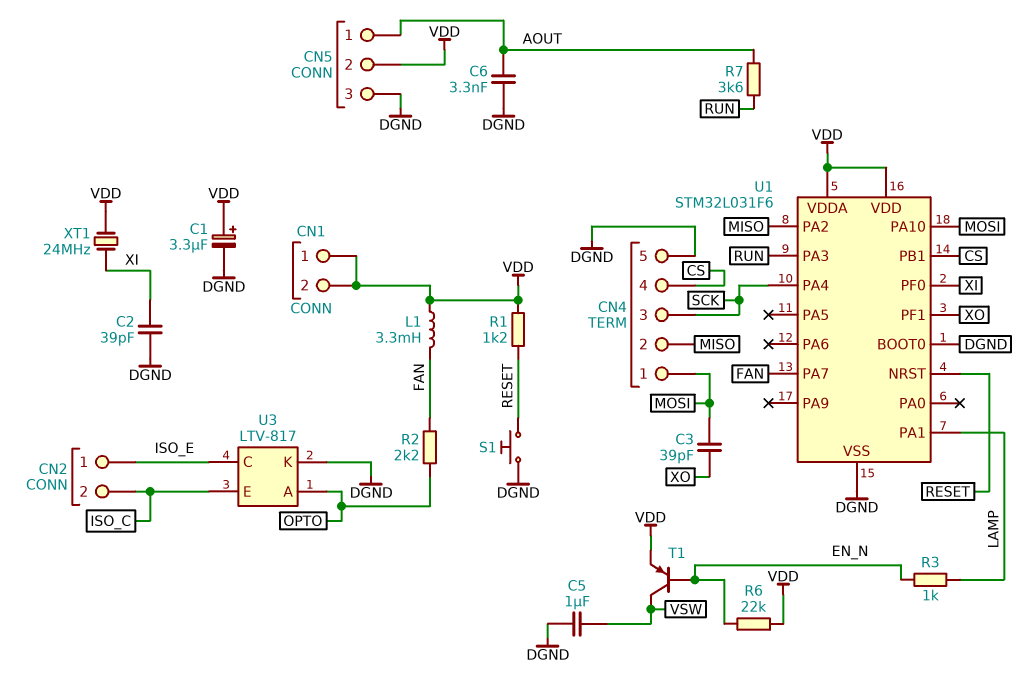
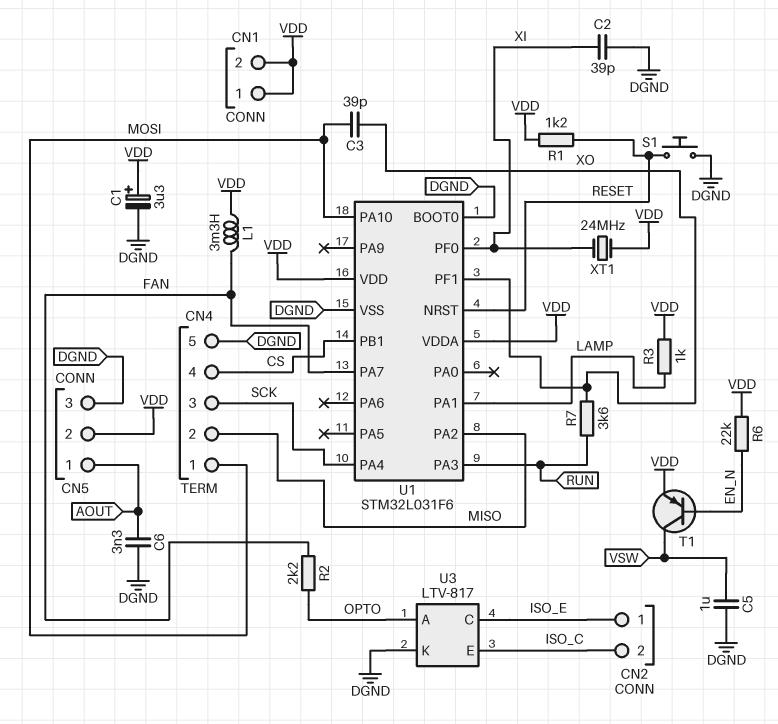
R3: 1k (EN_N, LAMP) -> 1k (LAMP, VDD)
R7: 3.6k (AOUT, RUN) -> 3.6k (RUN, XO)

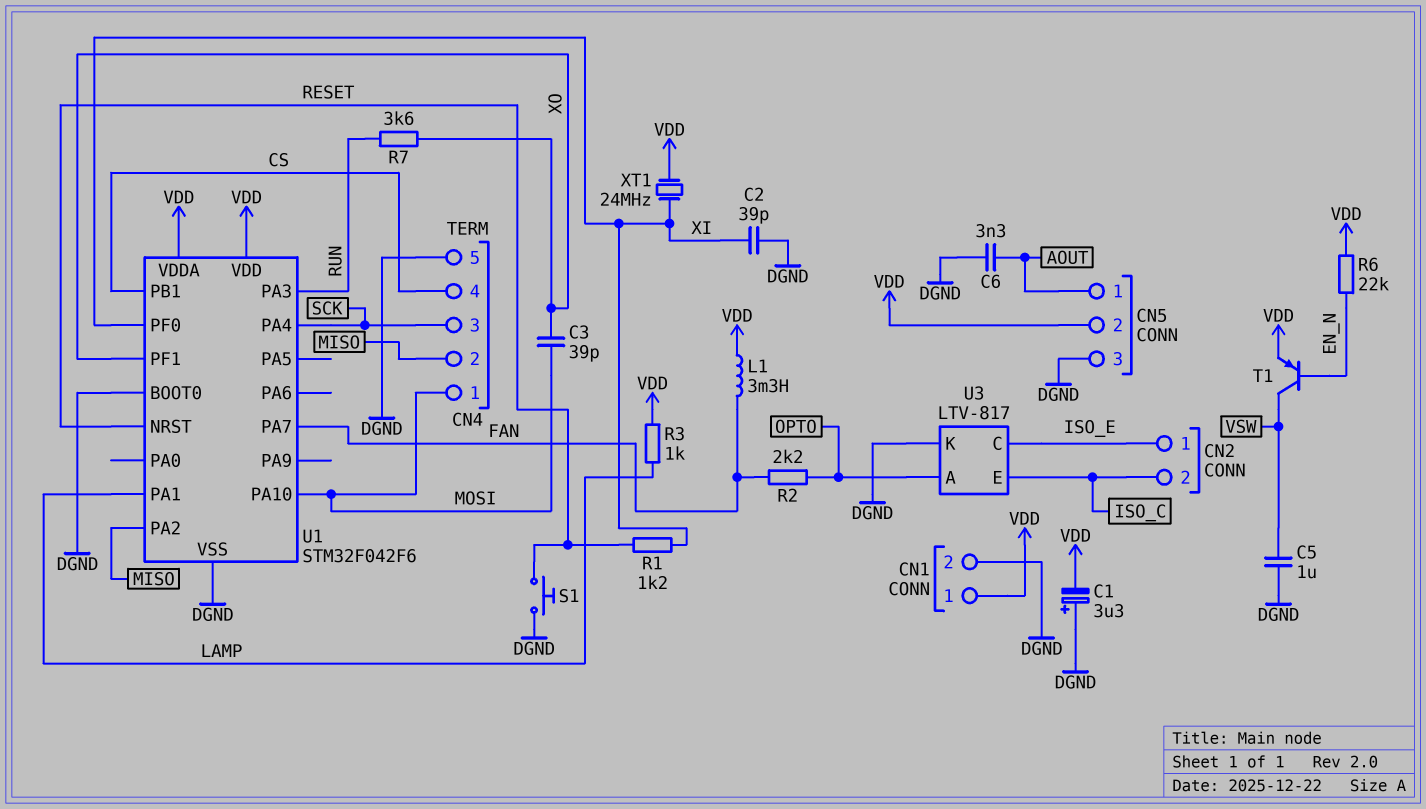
C1: 3.3uF (plus VDD, minus DGND) -> 3.3uF (plus DGND, minus VDD)
CN1 pin 2: VDD -> DGND
R1: 1.2k (RESET, VDD) -> 1.2k (RESET, XI)
U1: STM32L031F6 -> STM32F042F6

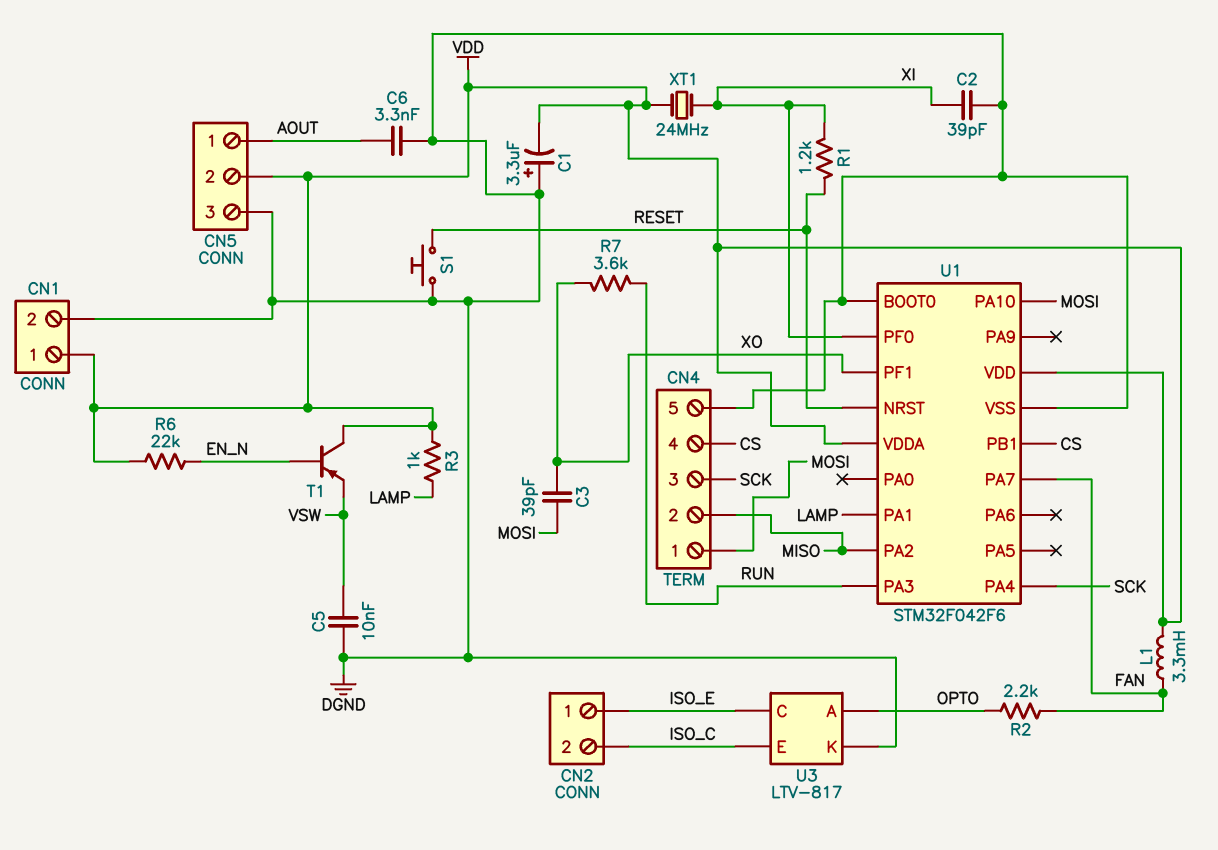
C5: 1uF (DGND, VSW) -> 10nF (DGND, VSW)
T1: PNP (B EN_N, C VSW, E VDD) -> PNP (B EN_N, C VDD, E VSW)

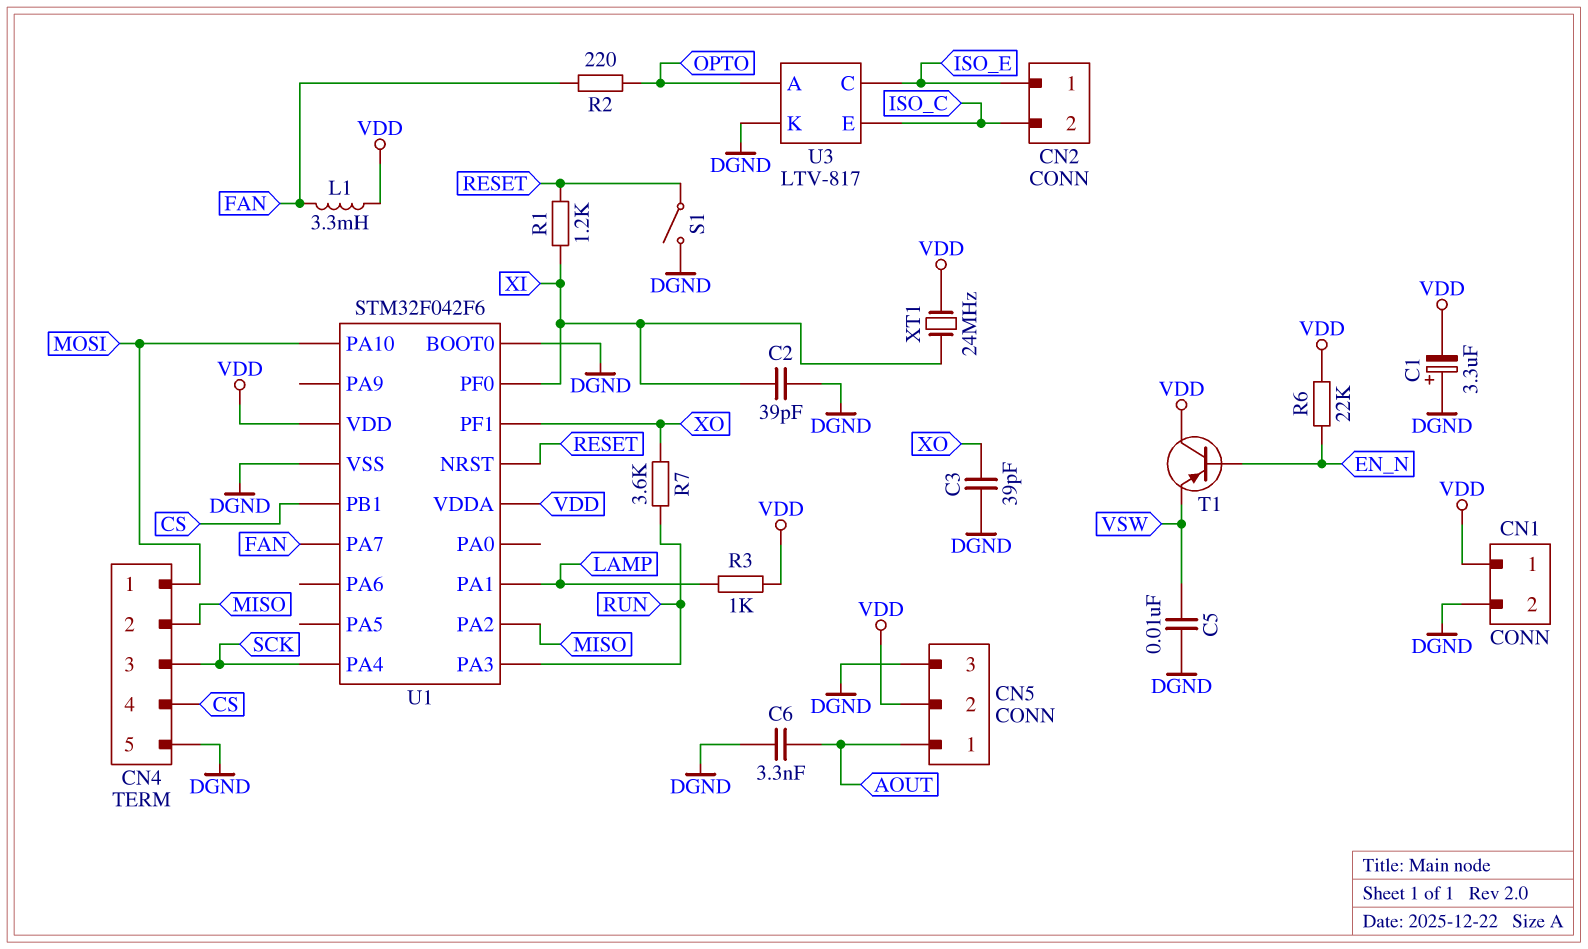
C3: 39pF (MOSI, XO) -> 39pF (DGND, XO)
R2: 2.2k (FAN, OPTO) -> 220 (FAN, OPTO)
S1: button (DGND, RESET) -> switch (DGND, RESET)

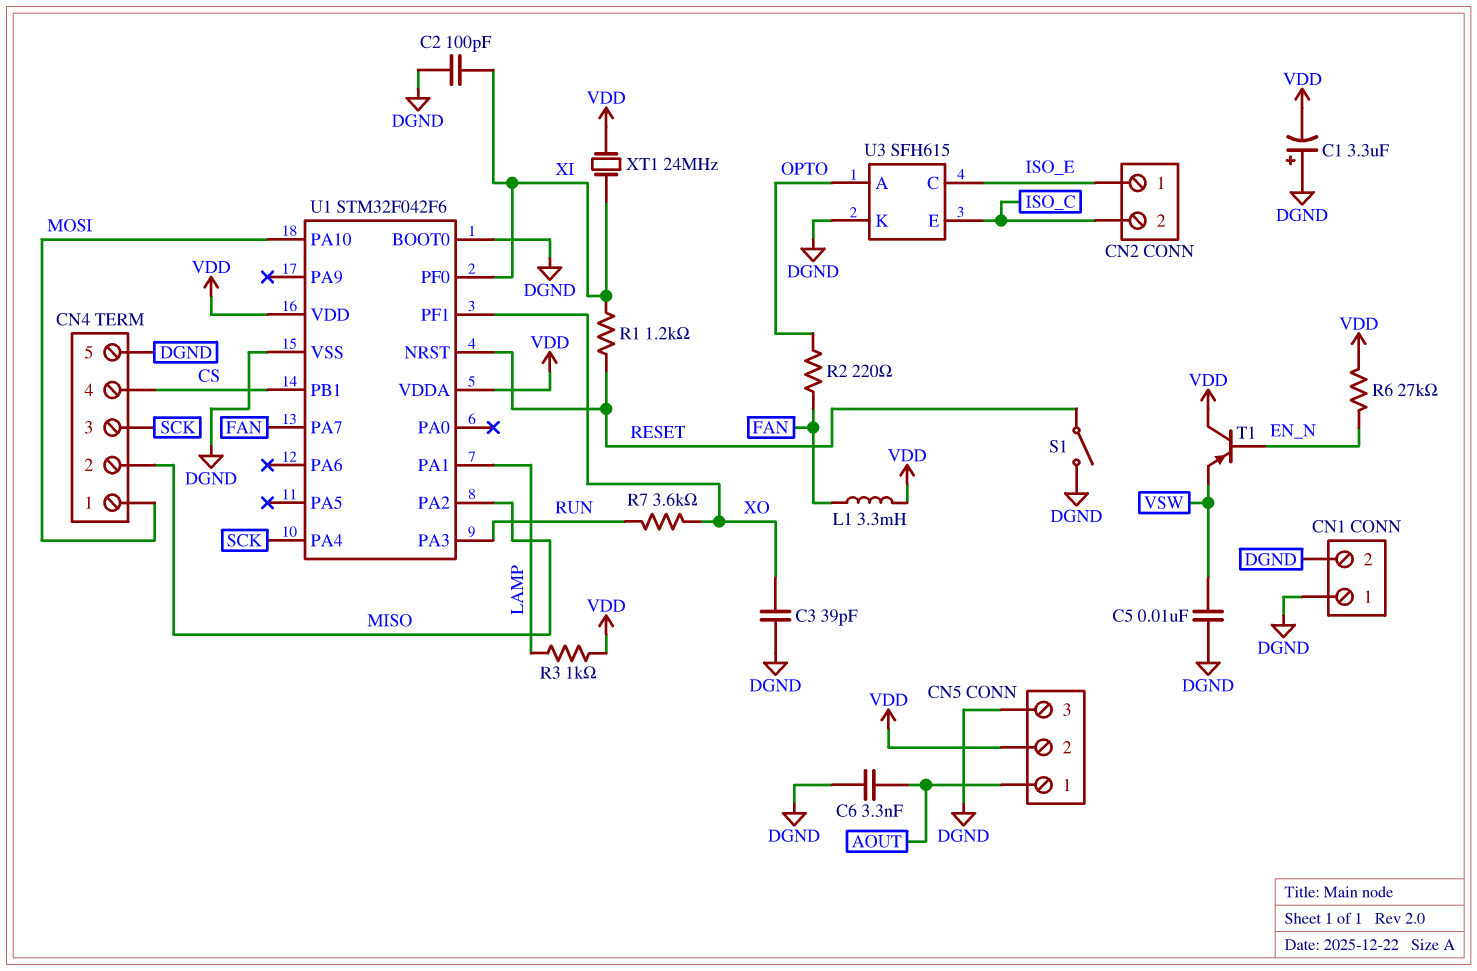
C2: 39pF (DGND, XI) -> 100pF (DGND, XI)
CN1 pin 1: VDD -> DGND
R6: 22k (EN_N, VDD) -> 27k (EN_N, VDD)
U3: LTV-817 -> SFH615

